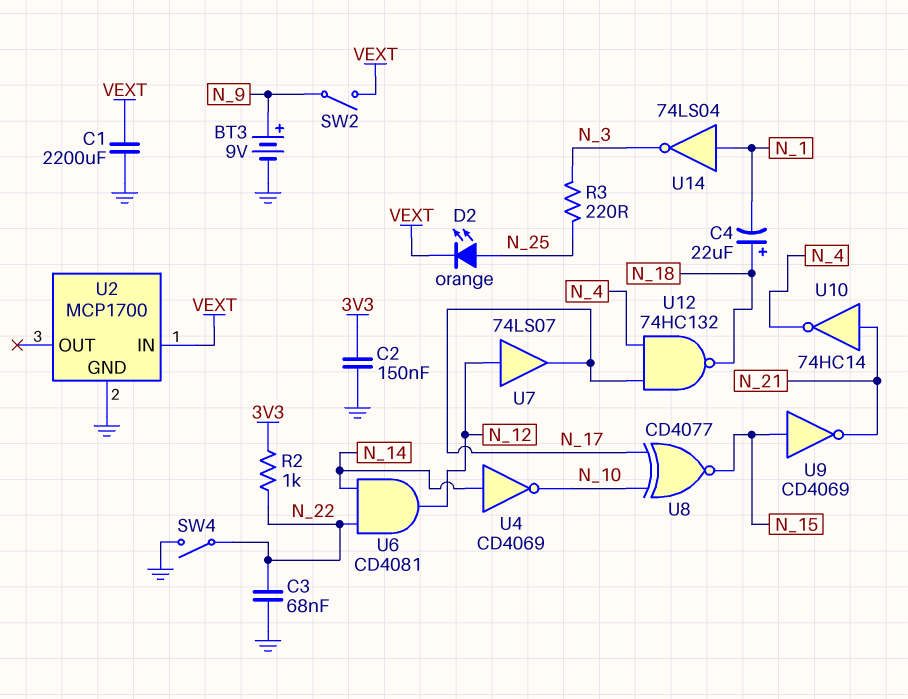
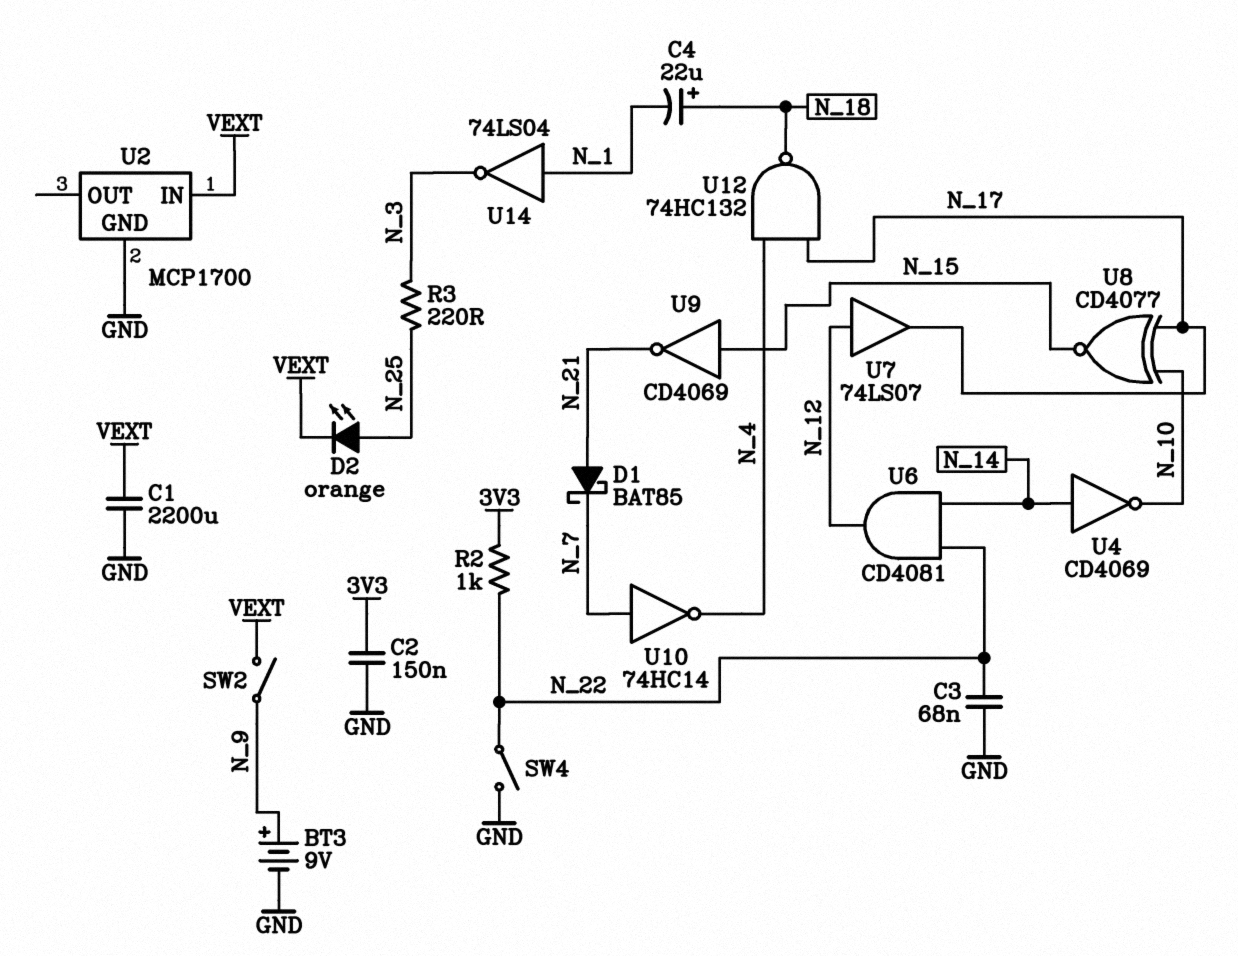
D1: none -> schottky BAT85 (A N_21, K N_7)
U10: NOT 74HC14 (in N_21, out N_4) -> NOT 74HC14 (in N_7, out N_4)

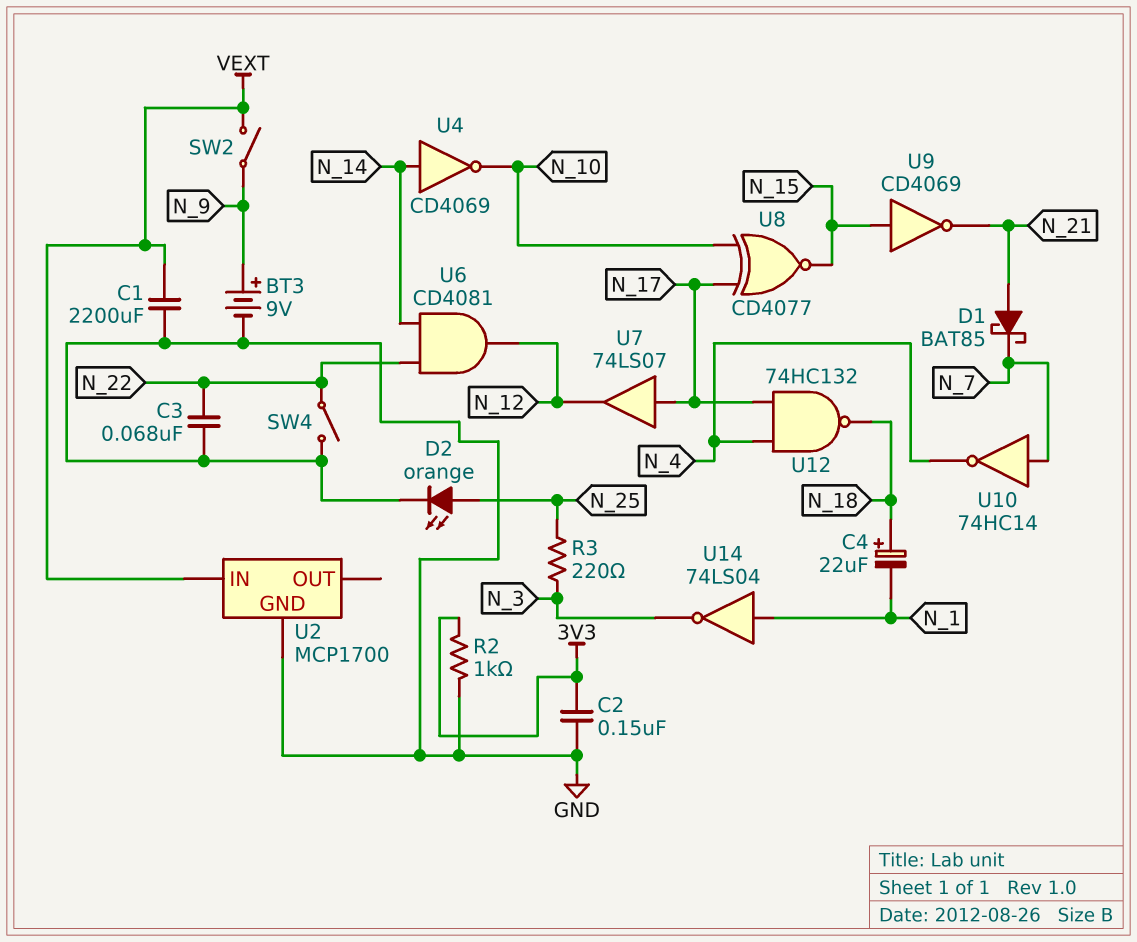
D2: LED orange (A N_25, K VEXT) -> LED orange (A N_25, K GND)
R2: 1k (3V3, N_22) -> 1k (3V3, GND)
U7: buffer 74LS07 (in N_12, out N_17) -> buffer 74LS07 (in N_17, out N_12)

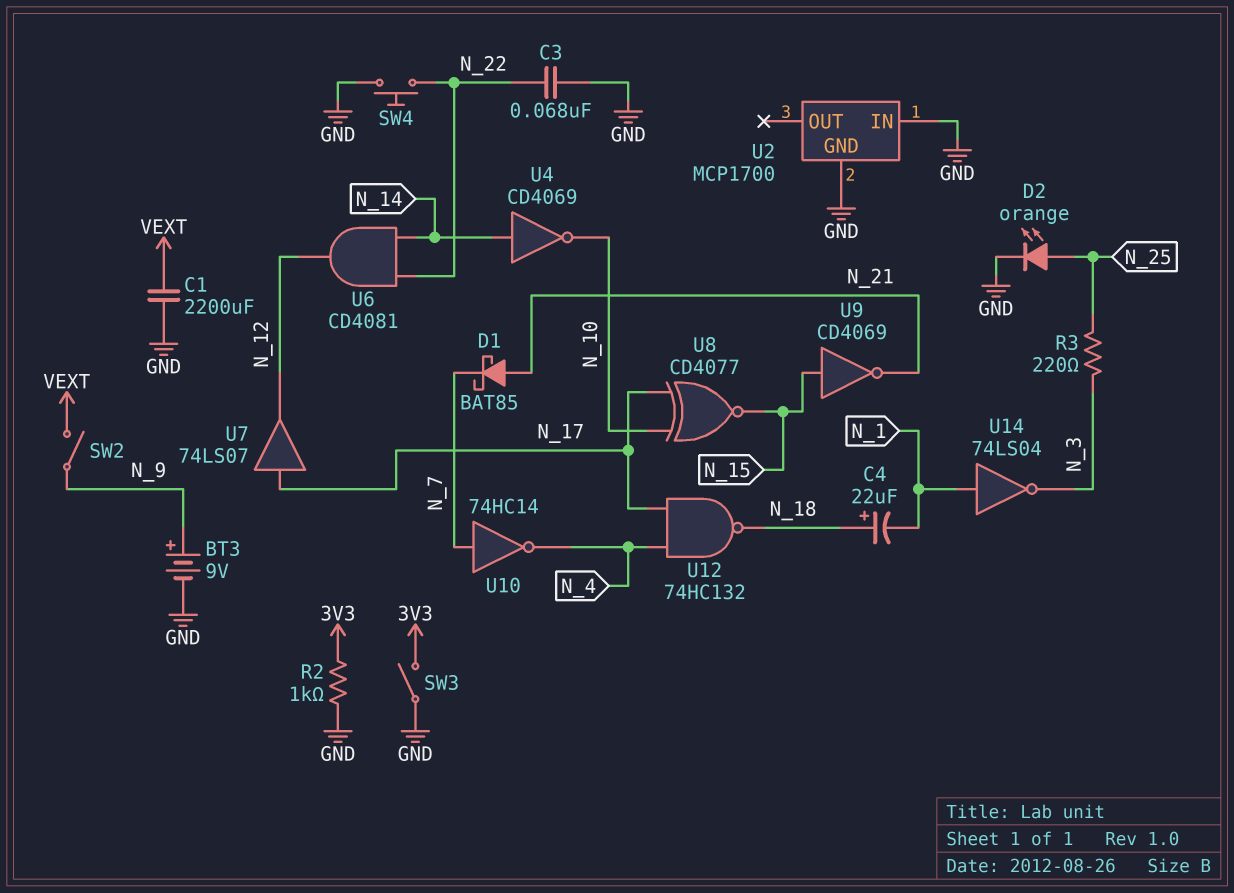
C2: 150nF (3V3, GND) -> none
SW3: none -> switch (3V3, GND)
SW4: switch (GND, N_22) -> button (GND, N_22)
U2 pin IN: VEXT -> GND

